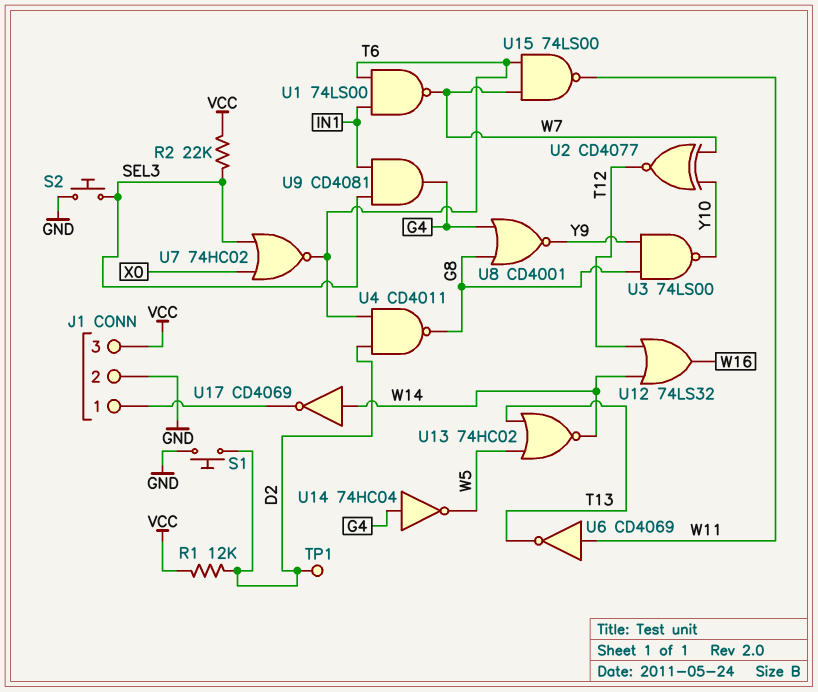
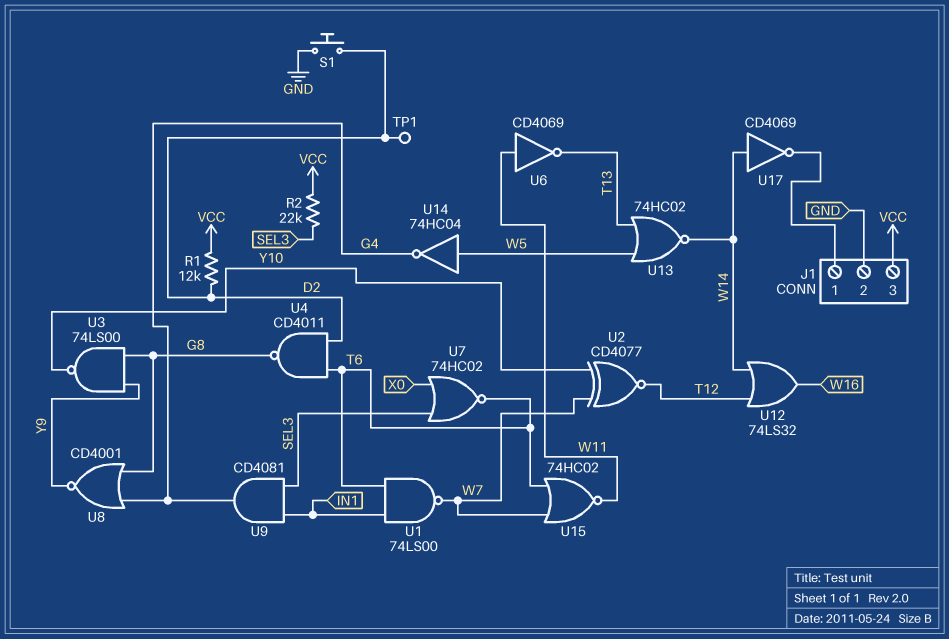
S2: button (GND, SEL3) -> none
U14: NOT 74HC04 (in G4, out W5) -> NOT 74HC04 (in W5, out G4)
U15: NAND 74LS00 (in T6, in W7, out W11) -> NOR 74HC02 (in T6, in W7, out W11)

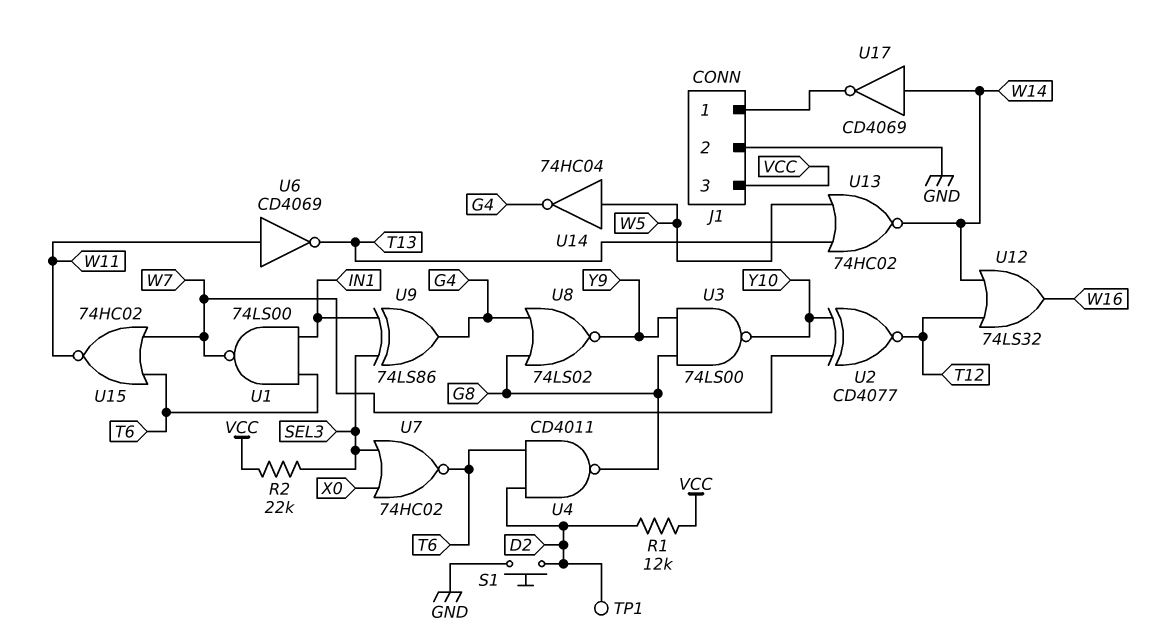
U8: NOR CD4001 (in G4, in G8, out Y9) -> NOR 74LS02 (in G4, in G8, out Y9)
U9: AND CD4081 (in IN1, in SEL3, out G4) -> XOR 74LS86 (in IN1, in SEL3, out G4)

